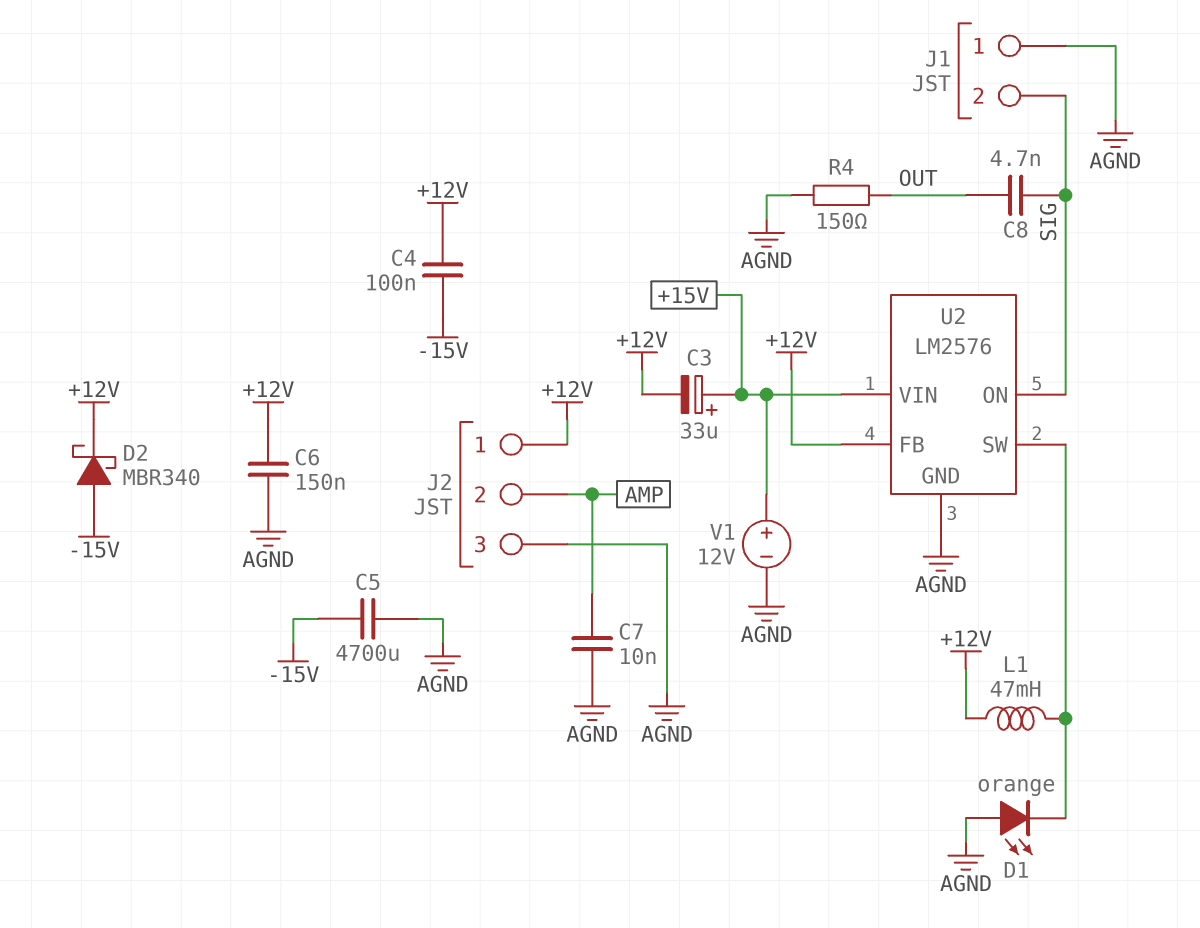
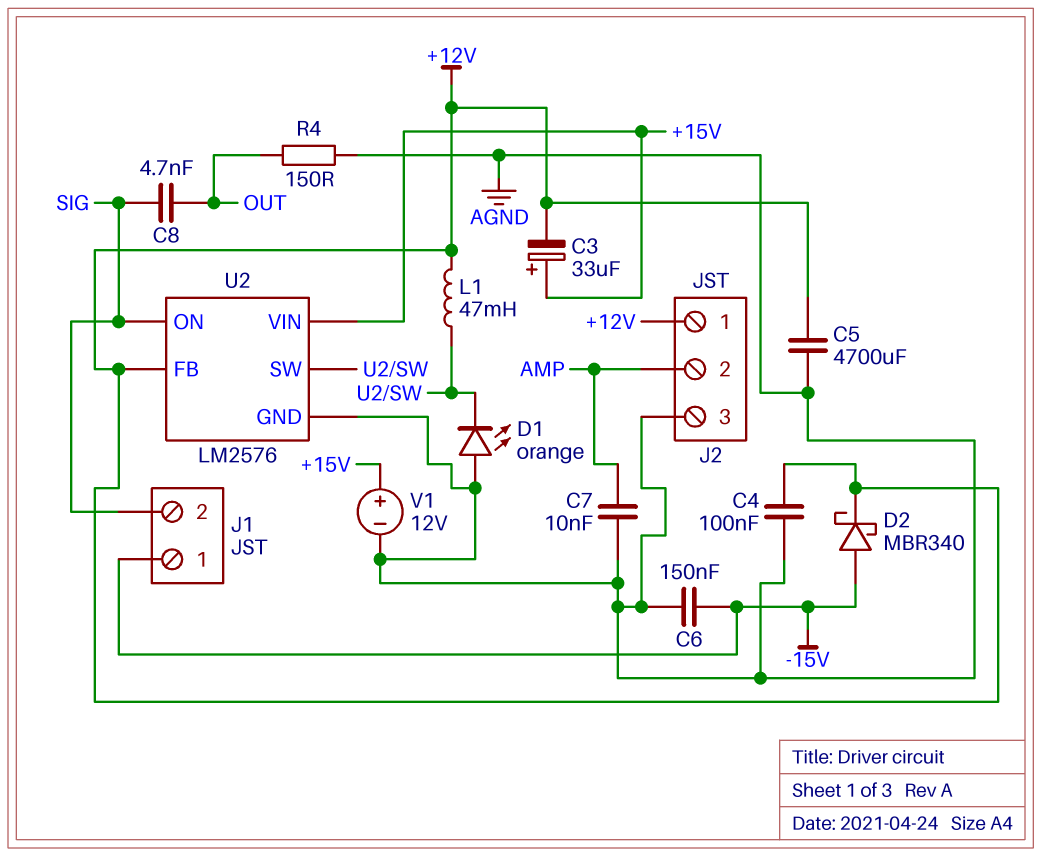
C4: 100nF (+12V, -15V) -> 100nF (+12V, AGND)
C5: 4700uF (-15V, AGND) -> 4700uF (+12V, AGND)
C6: 150nF (+12V, AGND) -> 150nF (-15V, AGND)
J1 pin 1: AGND -> -15V

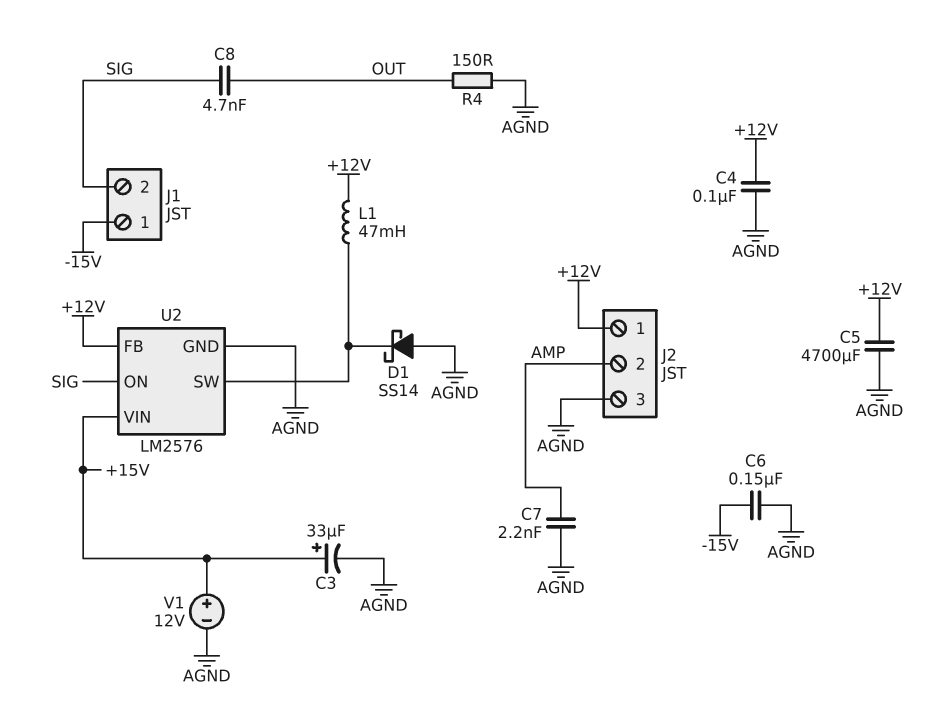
C3: 33uF (plus +15V, minus +12V) -> 33uF (plus +15V, minus AGND)
C7: 10nF (AGND, AMP) -> 2.2nF (AGND, AMP)
D1: LED orange (A AGND, K U2/SW) -> schottky SS14 (A AGND, K U2/SW)
D2: schottky MBR340 (A -15V, K +12V) -> none

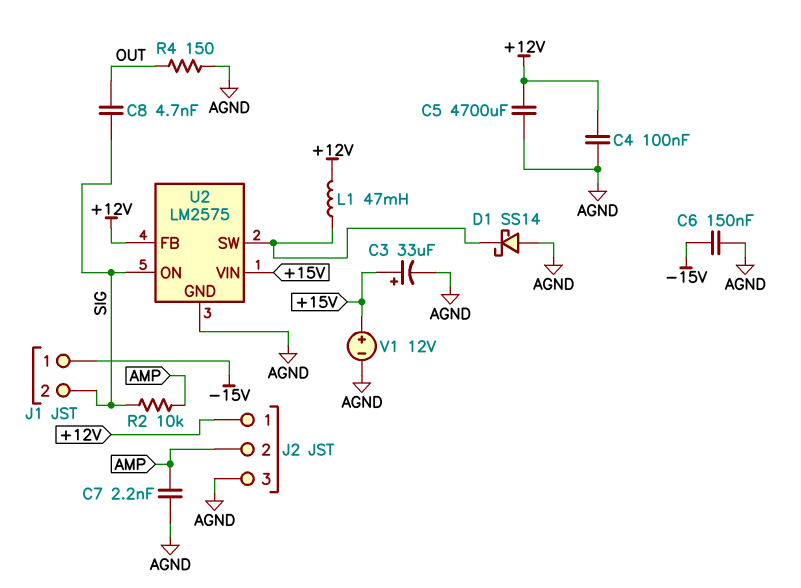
R2: none -> 10k (AMP, SIG)
U2: LM2576 -> LM2575

